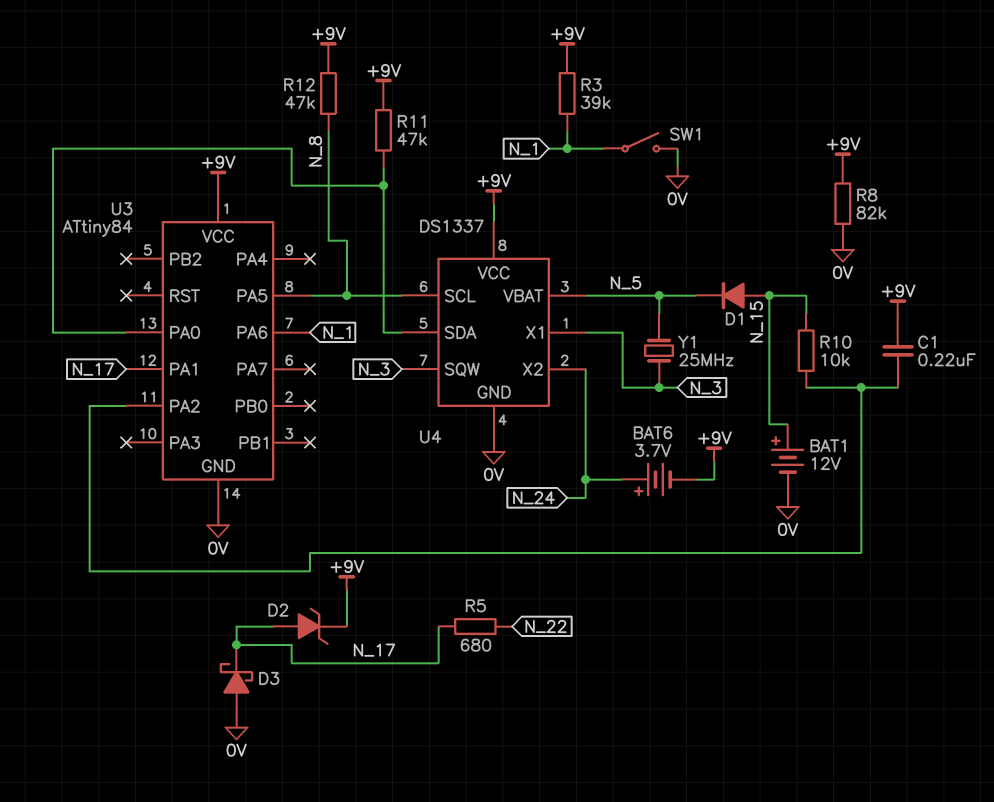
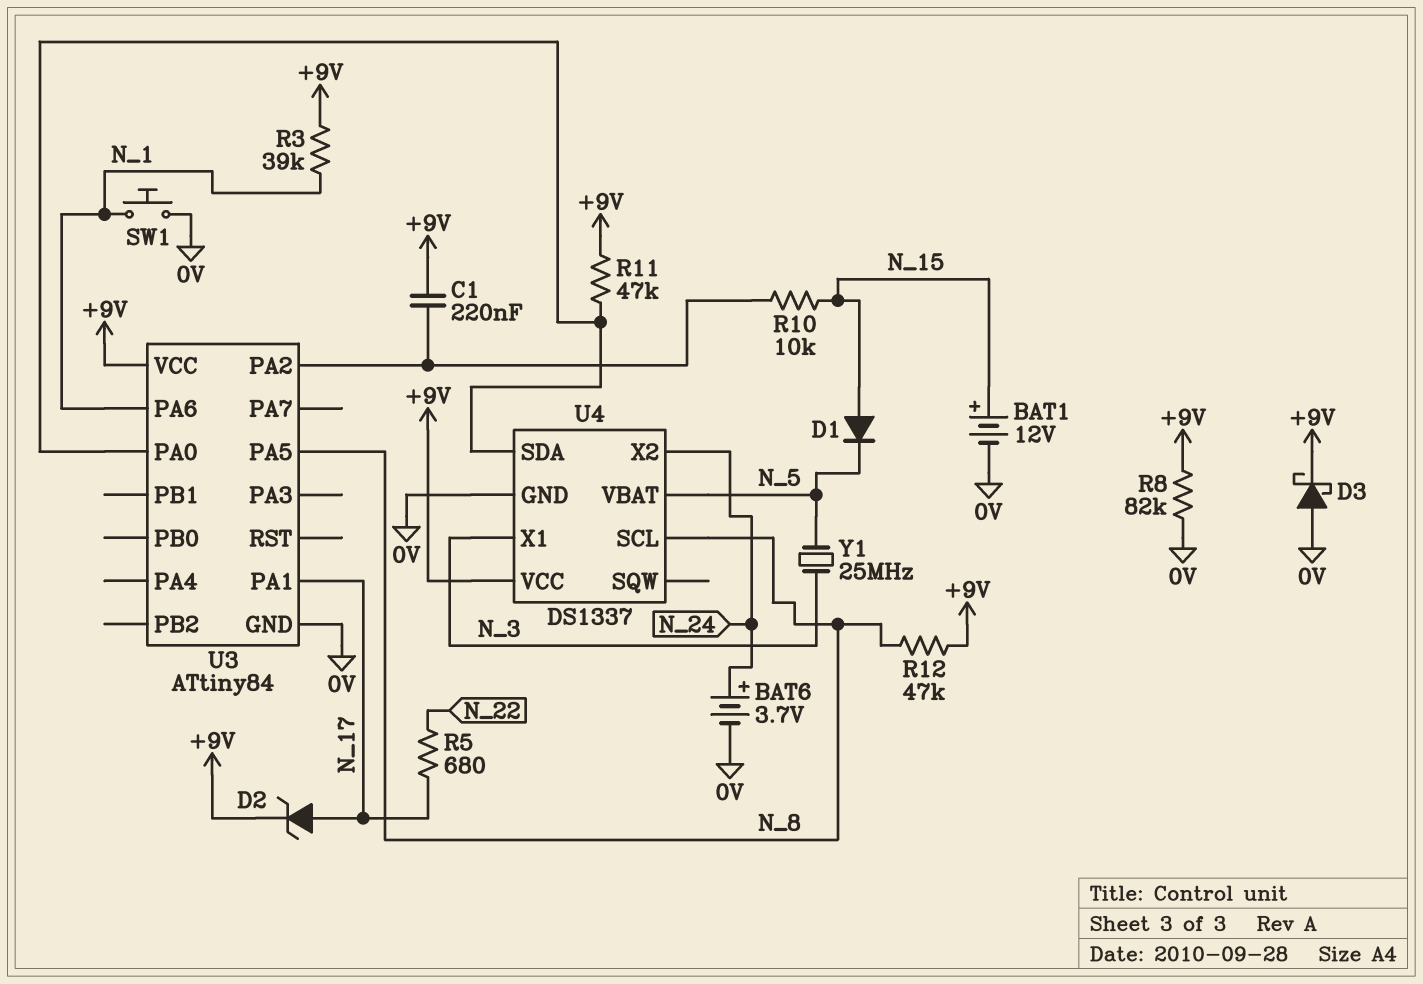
BAT6: 3.7V (plus N_24, minus +9V) -> 3.7V (plus N_24, minus 0V)
D3: schottky (A 0V, K N_17) -> schottky (A 0V, K +9V)
SW1: switch (0V, N_1) -> button (0V, N_1)
U4 pin SQW: N_3 -> none

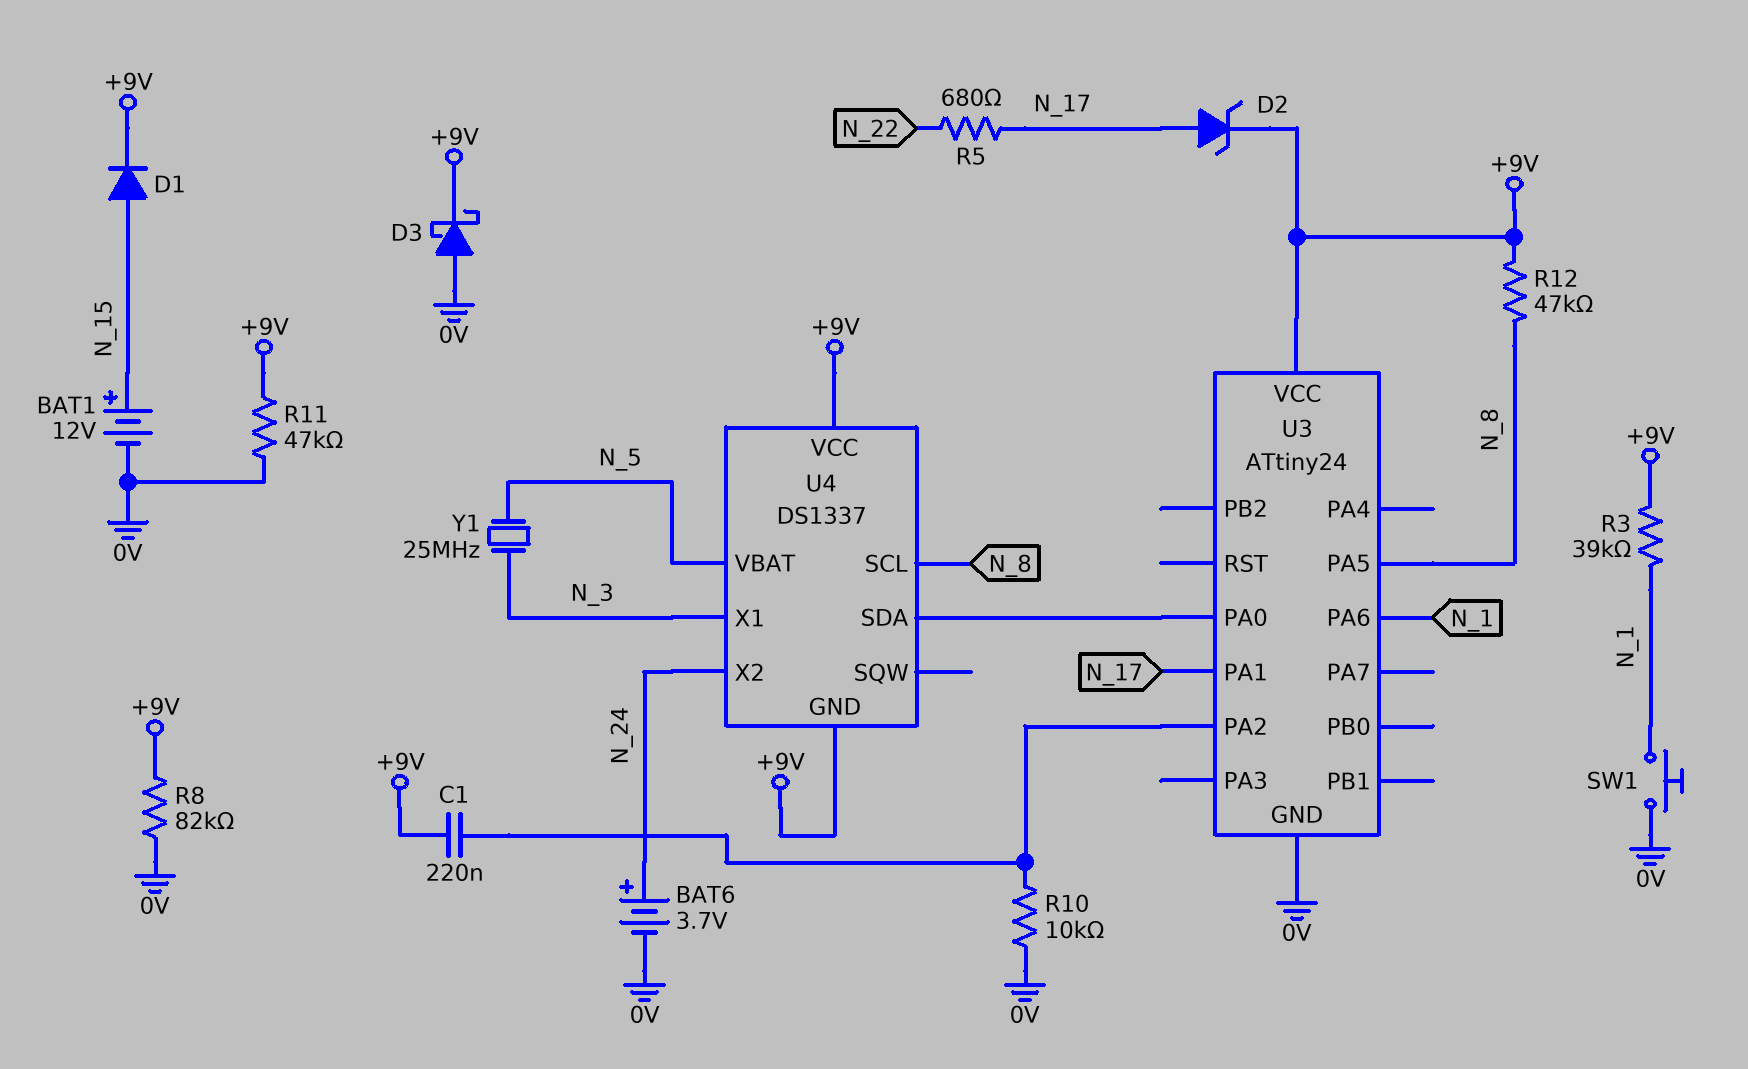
D1: diode (A N_15, K N_5) -> diode (A N_15, K +9V)
R10: 10k (N_15, U3/PA2) -> 10k (0V, U3/PA2)
R11: 47k (+9V, U3/PA0) -> 47k (+9V, 0V)
U3: ATtiny84 -> ATtiny24
U4 pin GND: 0V -> +9V

